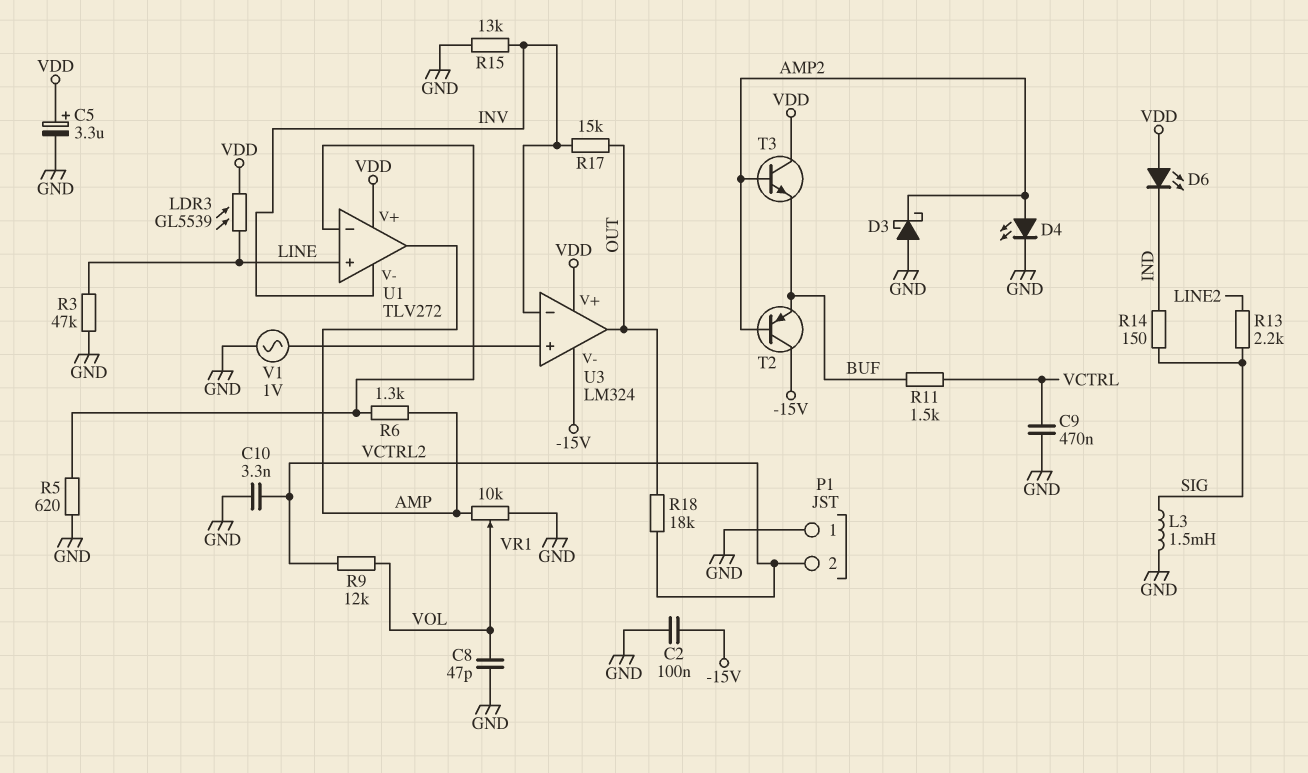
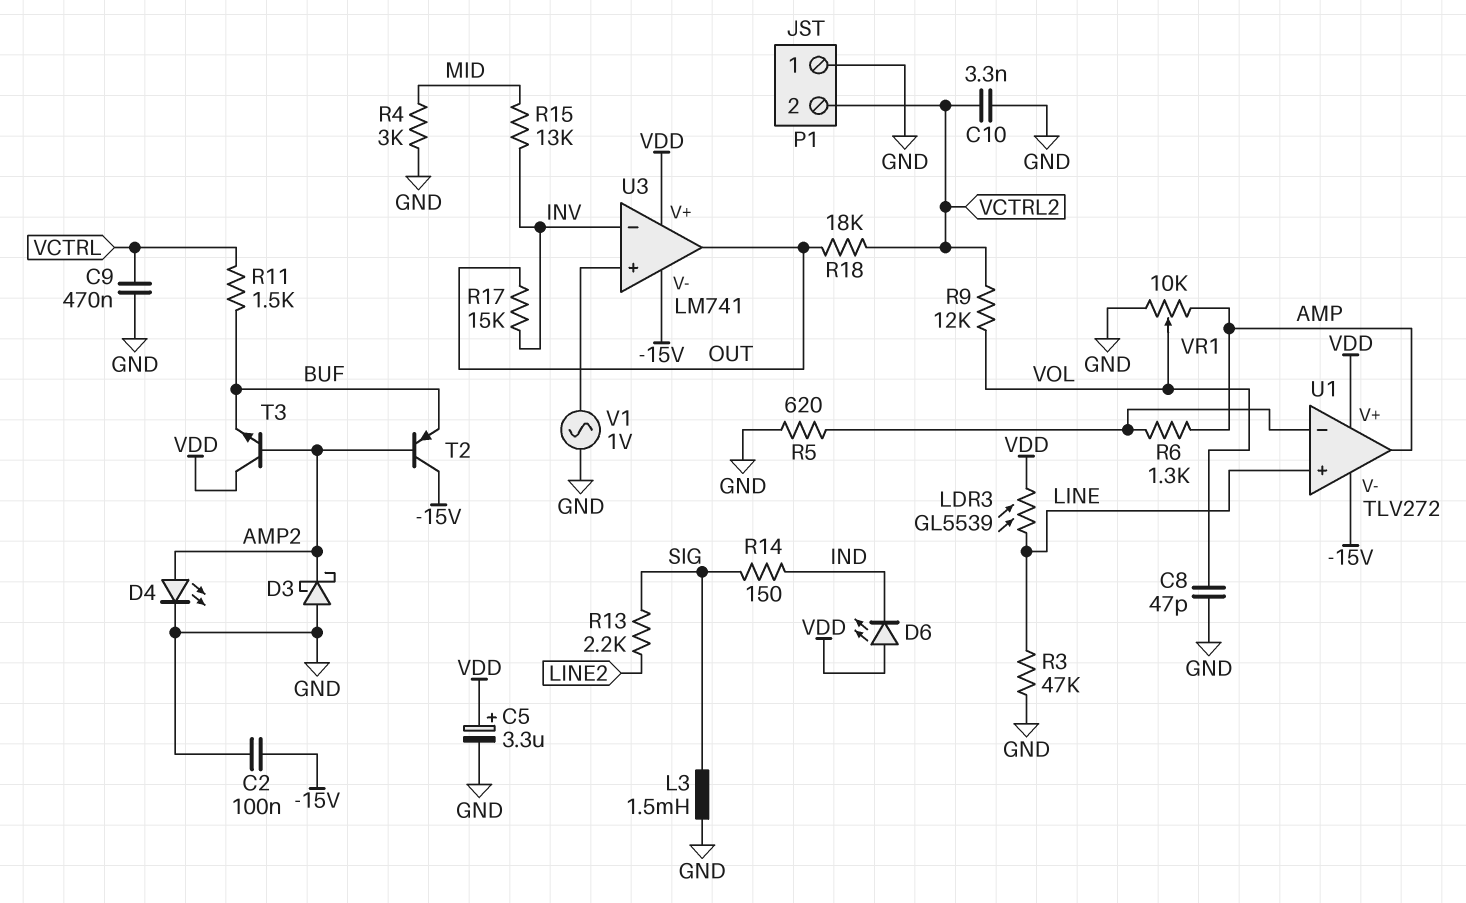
R4: none -> 3k (GND, MID)
R15: 13k (GND, INV) -> 13k (INV, MID)
U1 pin V-: INV -> -15V
U3: LM324 -> LM741

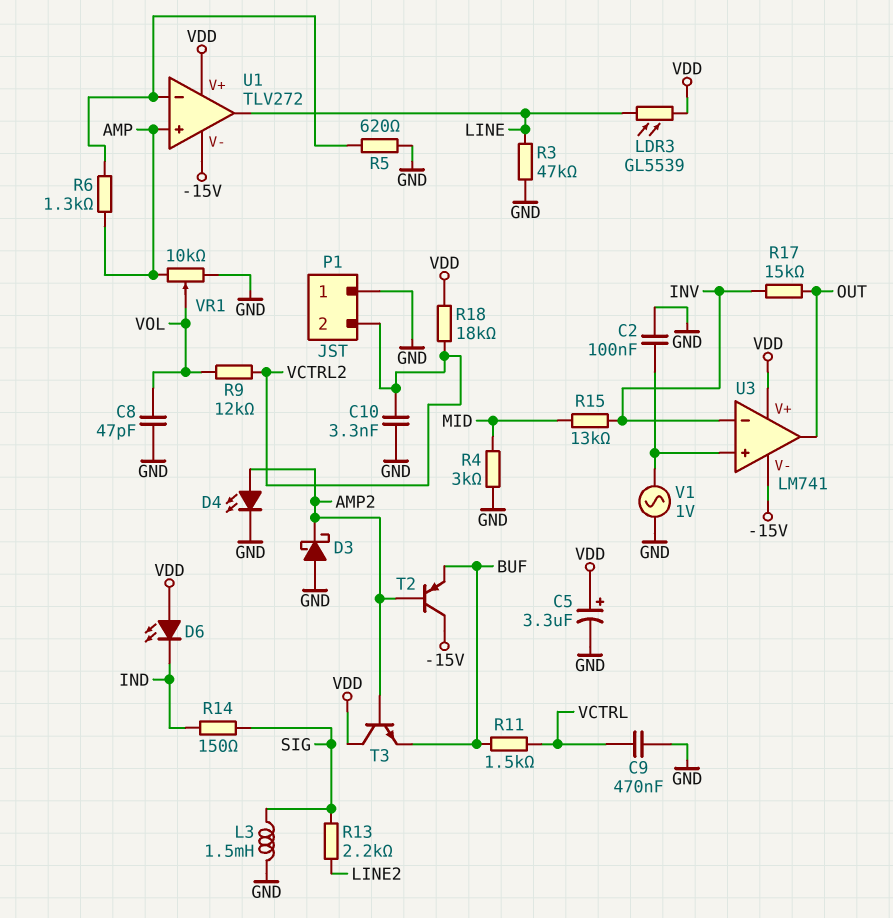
C2: 100nF (-15V, GND) -> 100nF (GND, U3/in+)
R18: 18k (OUT, VCTRL2) -> 18k (VCTRL2, VDD)
U1 pin in+: LINE -> AMP
U1 pin out: AMP -> LINE

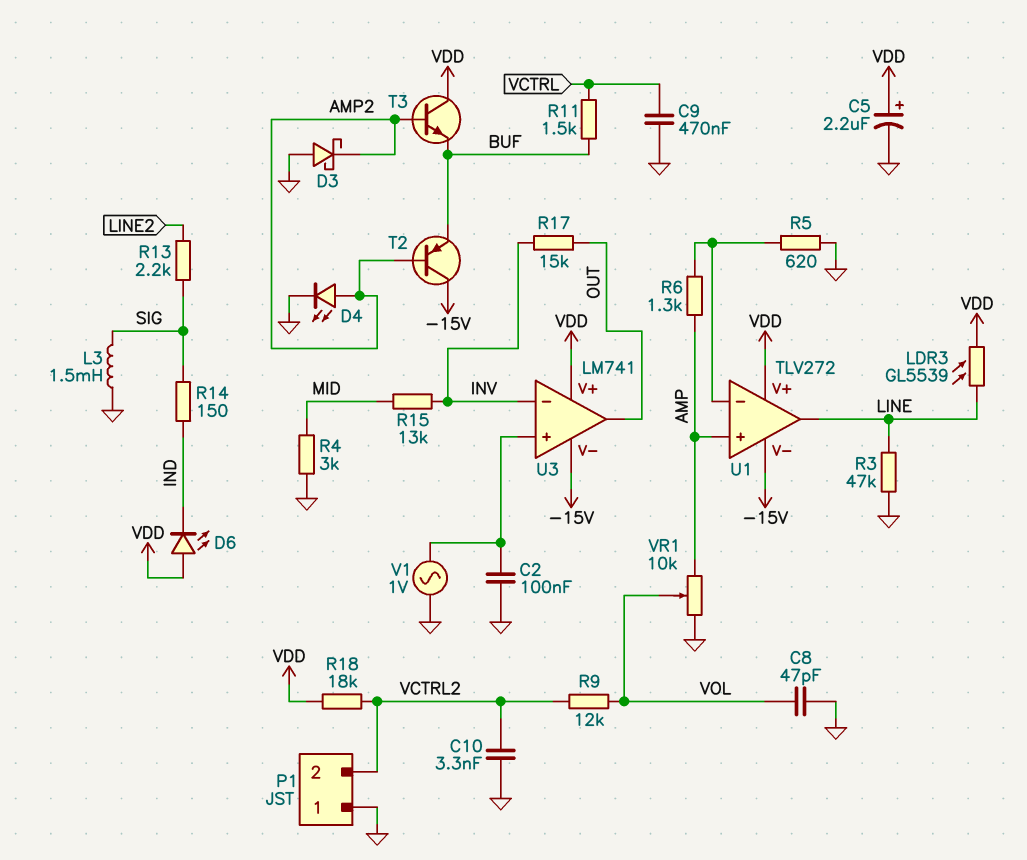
C5: 3.3uF (plus VDD, minus GND) -> 2.2uF (plus VDD, minus GND)

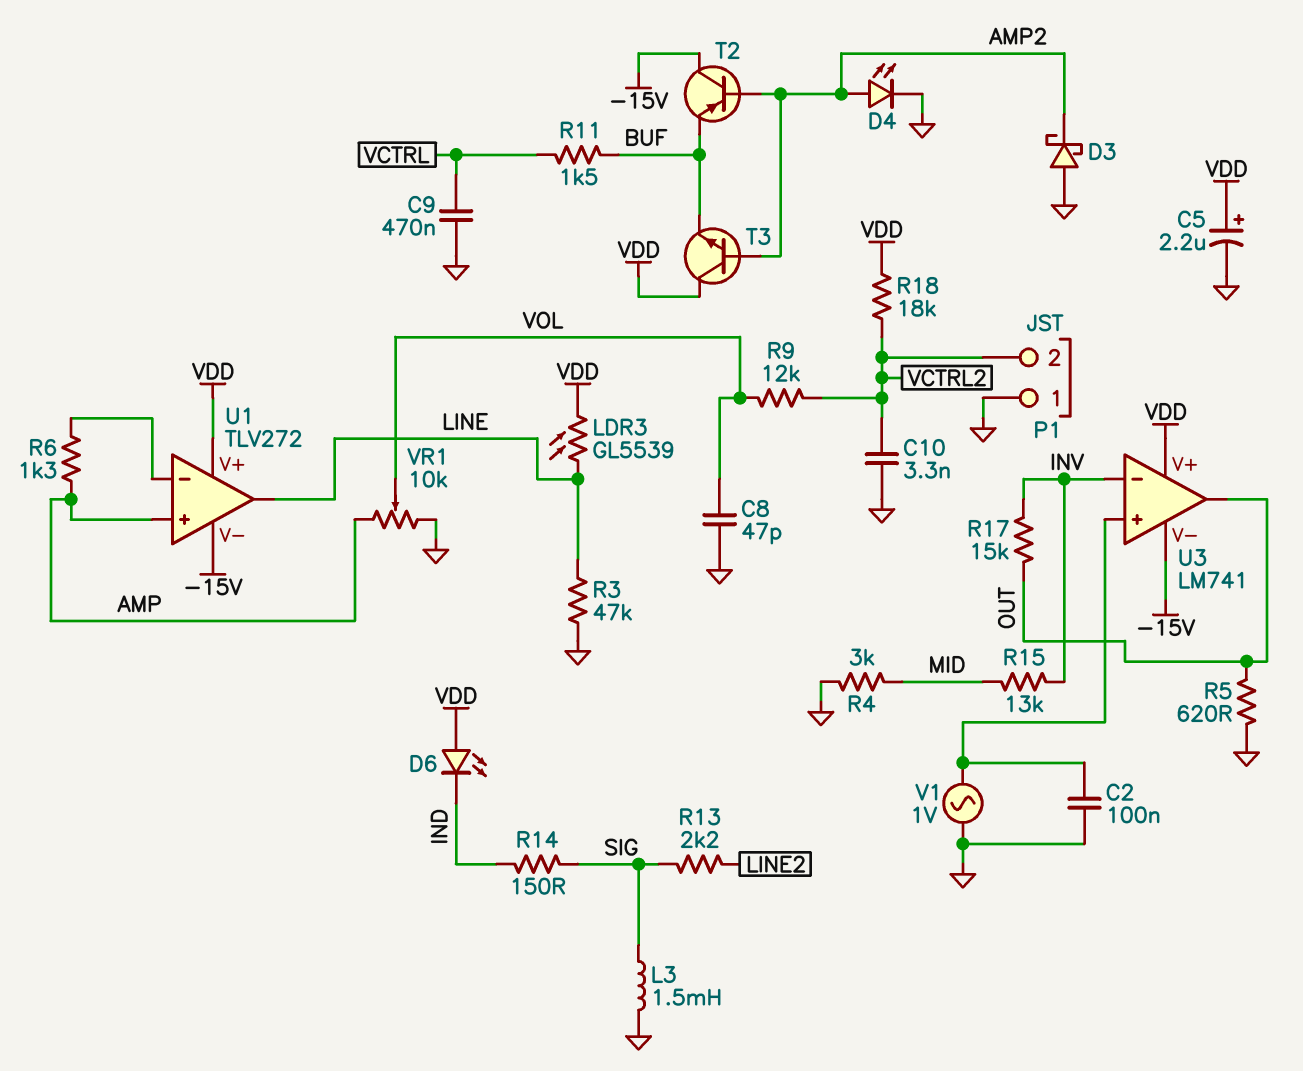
R5: 620 (GND, U1/in-) -> 620 (GND, OUT)

